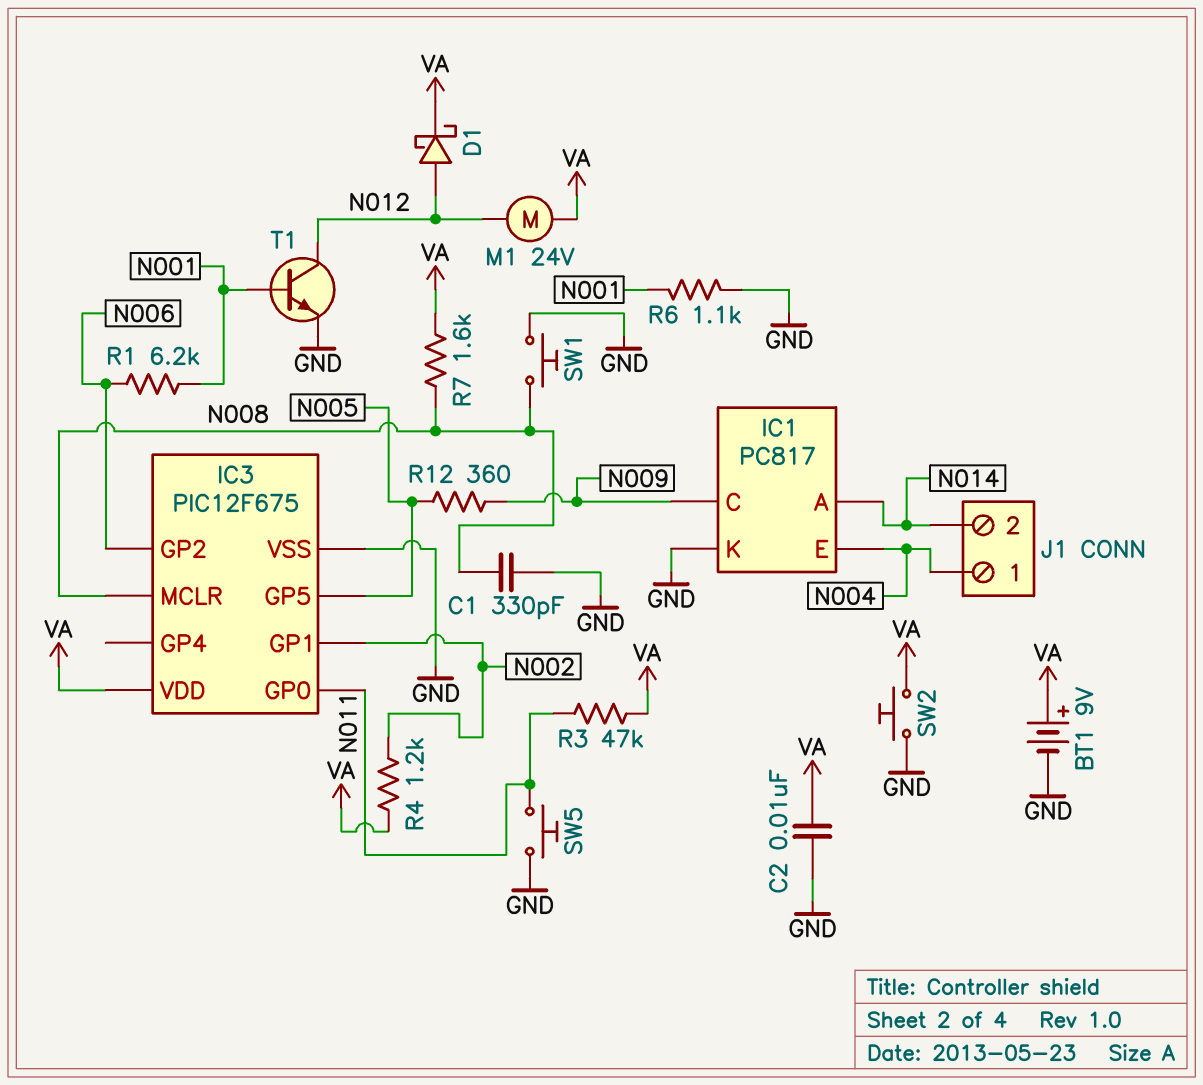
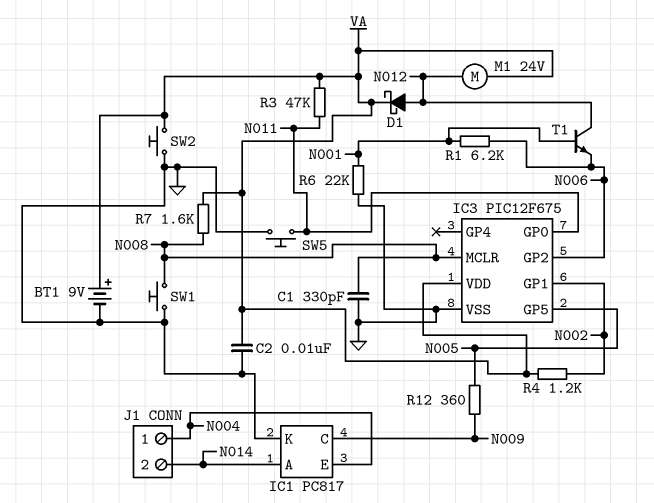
R6: 1.1k (GND, N001) -> 22k (GND, N001)
T1: NPN (B N001, C N012, E GND) -> NPN (B N001, C N012, E N006)

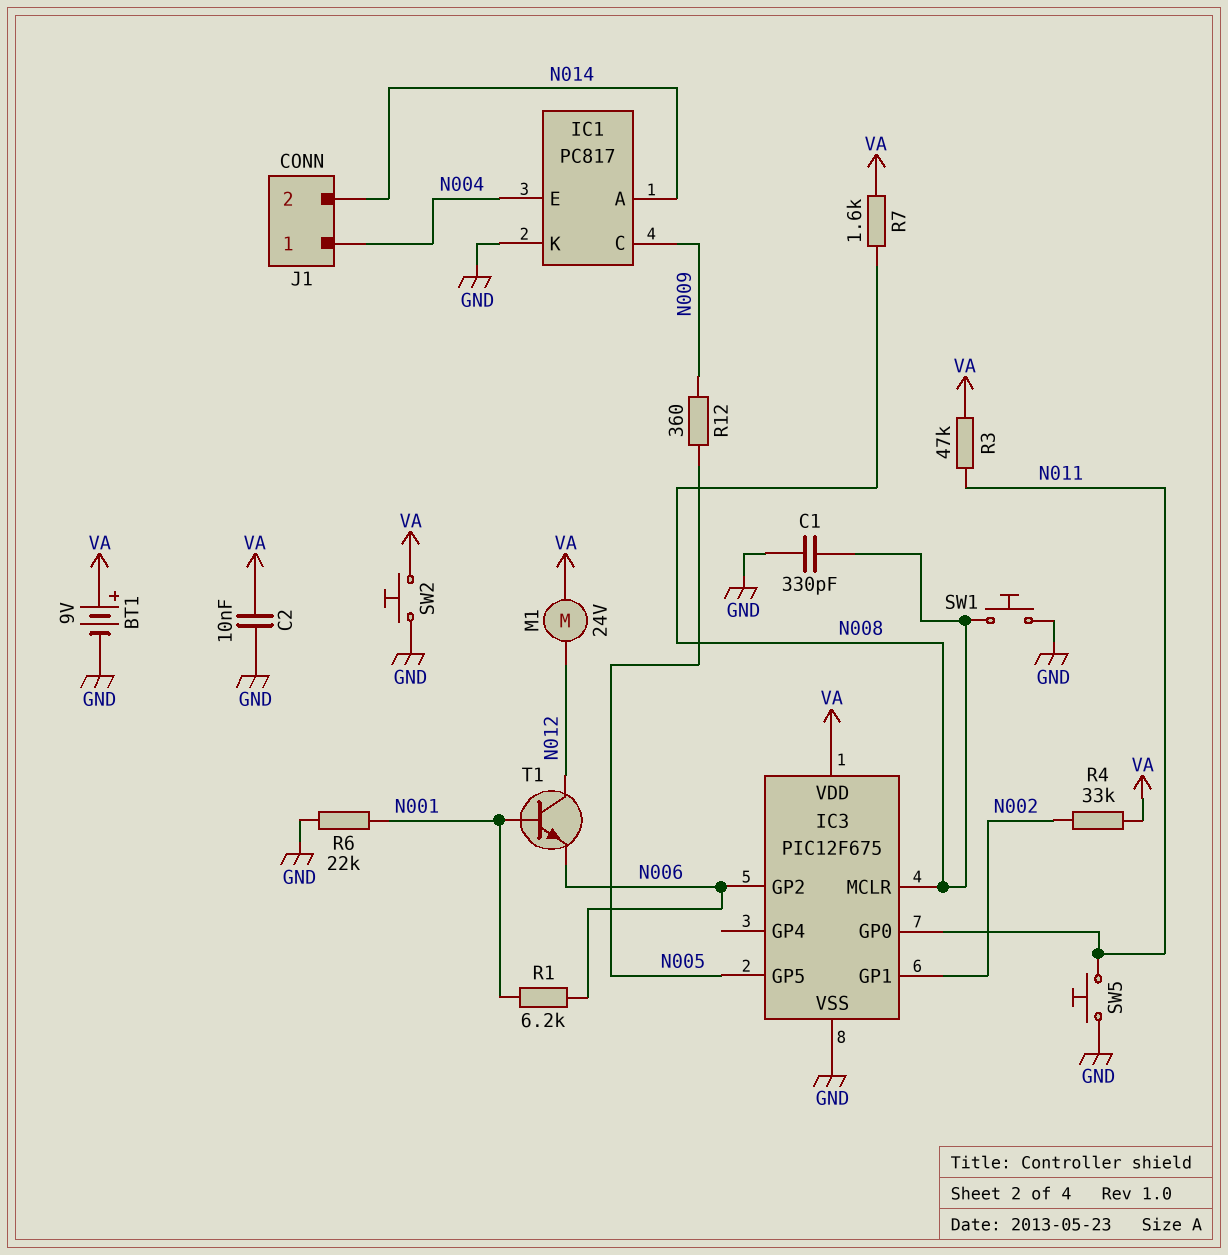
D1: schottky (A N012, K VA) -> none
R4: 1.2k (N002, VA) -> 33k (N002, VA)

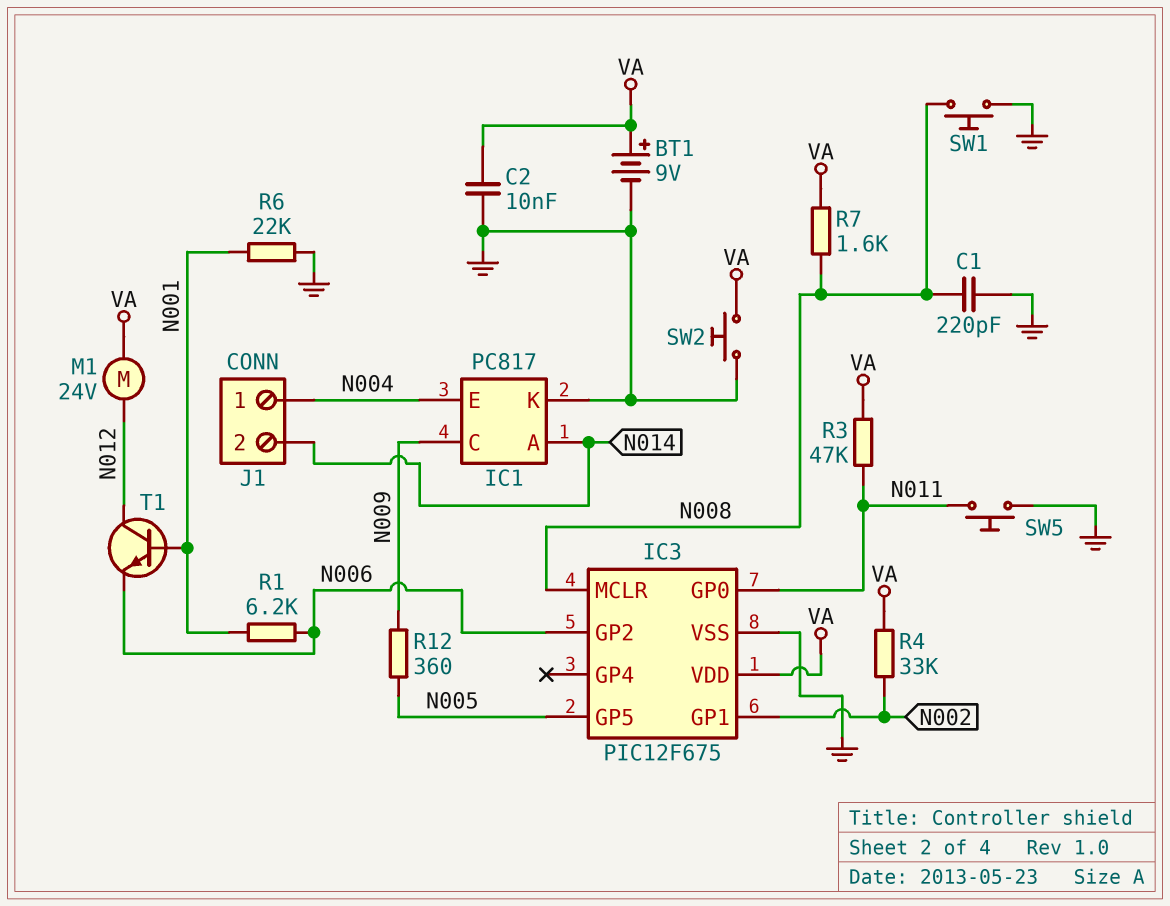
C1: 330pF (GND, N008) -> 220pF (GND, N008)

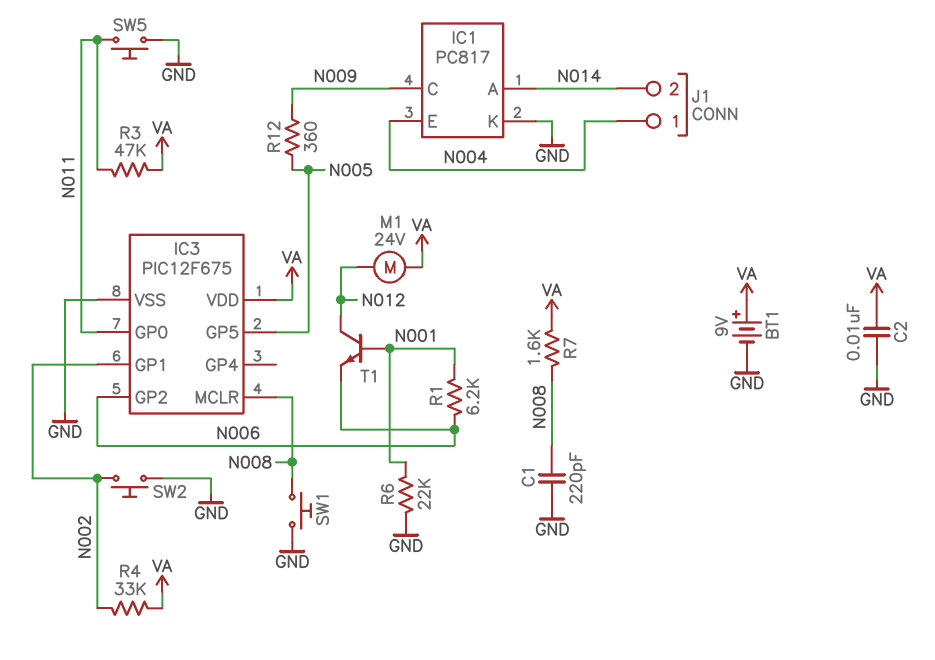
SW2: button (GND, VA) -> button (GND, N002)

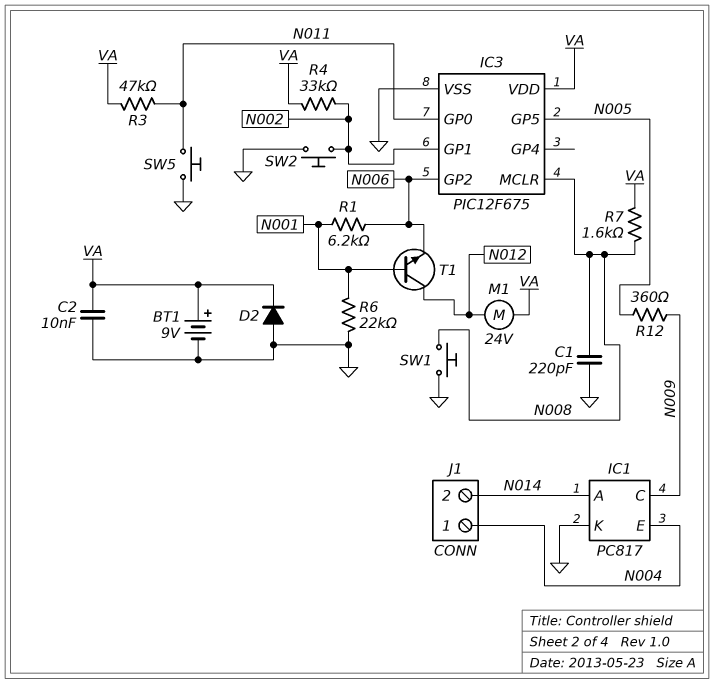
D2: none -> diode (A GND, K VA)

